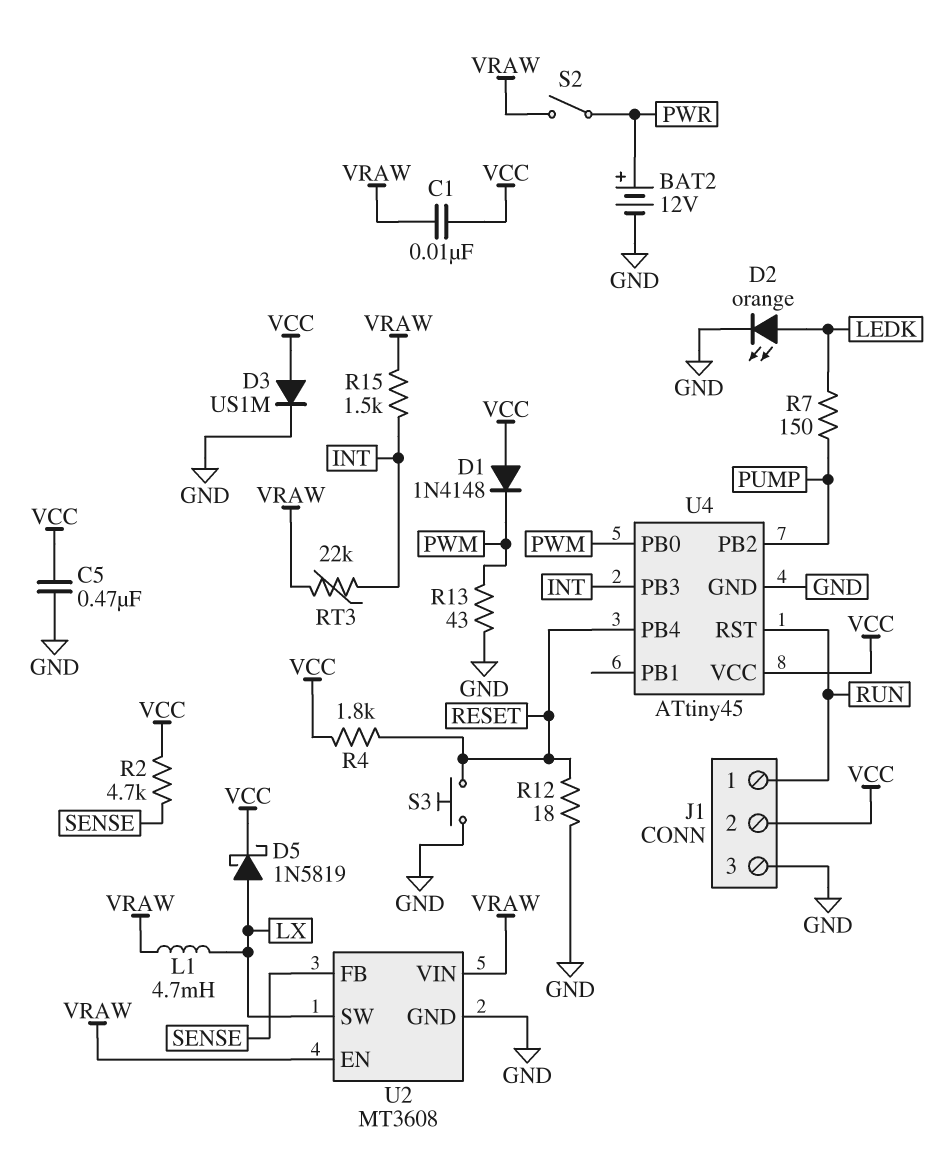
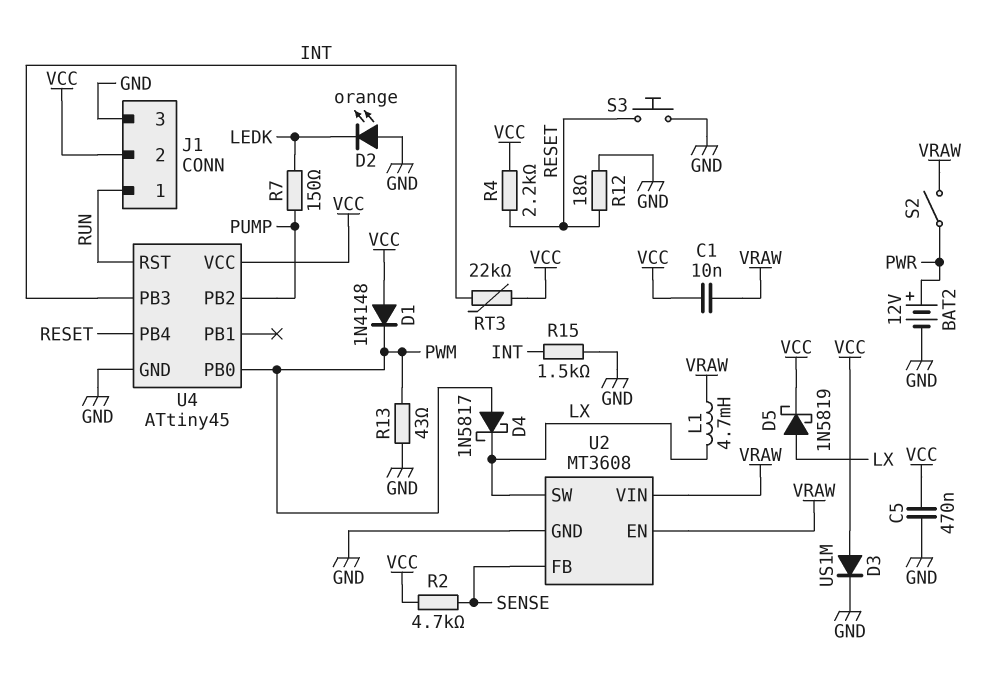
D2: LED orange (A LEDK, K GND) -> LED orange (A GND, K LEDK)
D4: none -> schottky 1N5817 (A PWM, K LX)
R4: 1.8k (RESET, VCC) -> 2.2k (RESET, VCC)
R15: 1.5k (INT, VRAW) -> 1.5k (GND, INT)
RT3: 22k (INT, VRAW) -> 22k (INT, VCC)

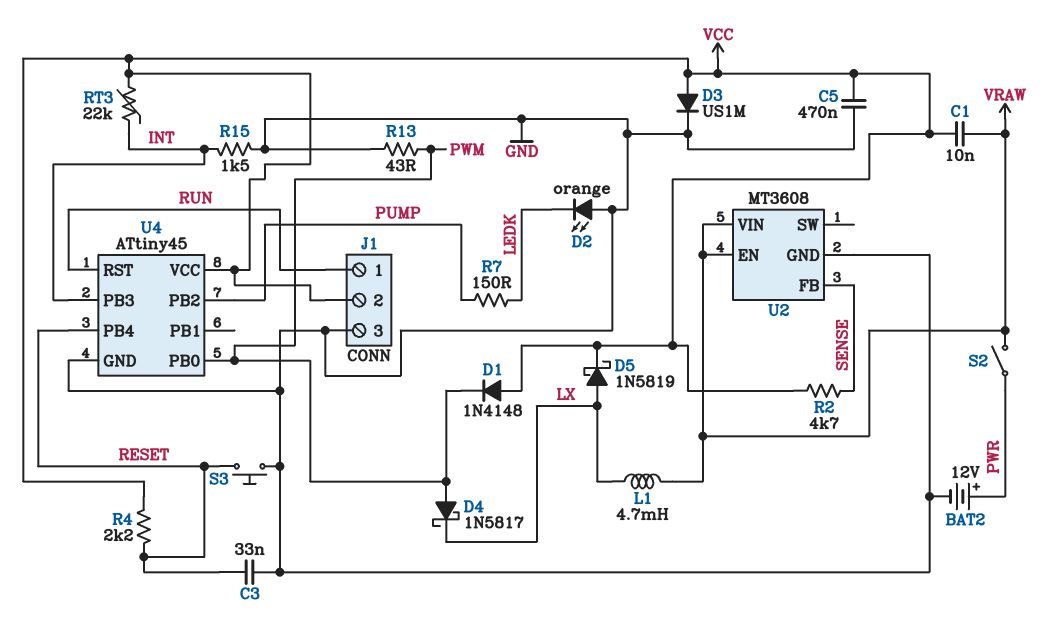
C3: none -> 33nF (GND, RESET)
R12: 18 (GND, RESET) -> none
U2 pin SW: LX -> none

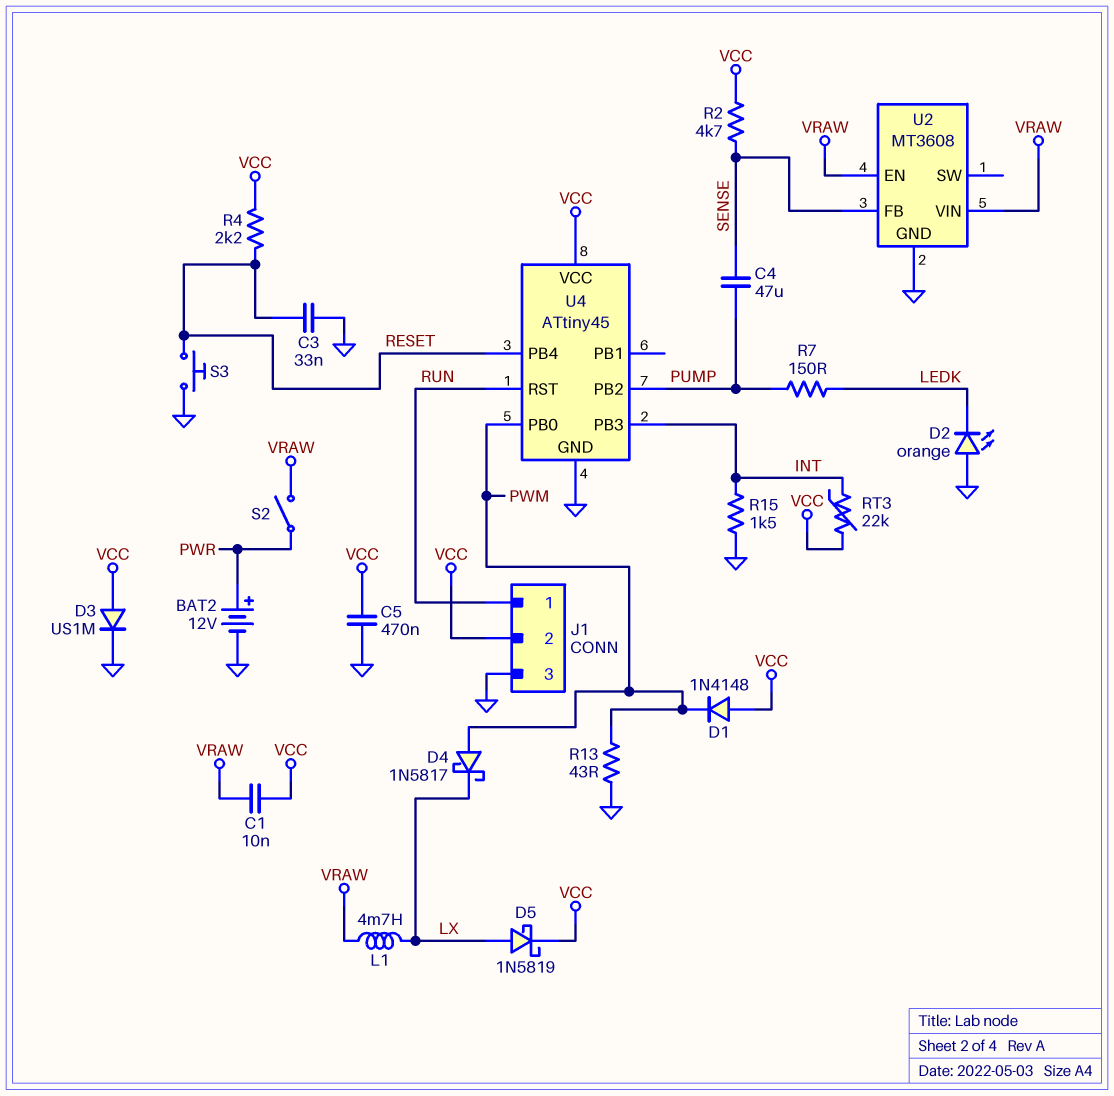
C4: none -> 47uF (PUMP, SENSE)

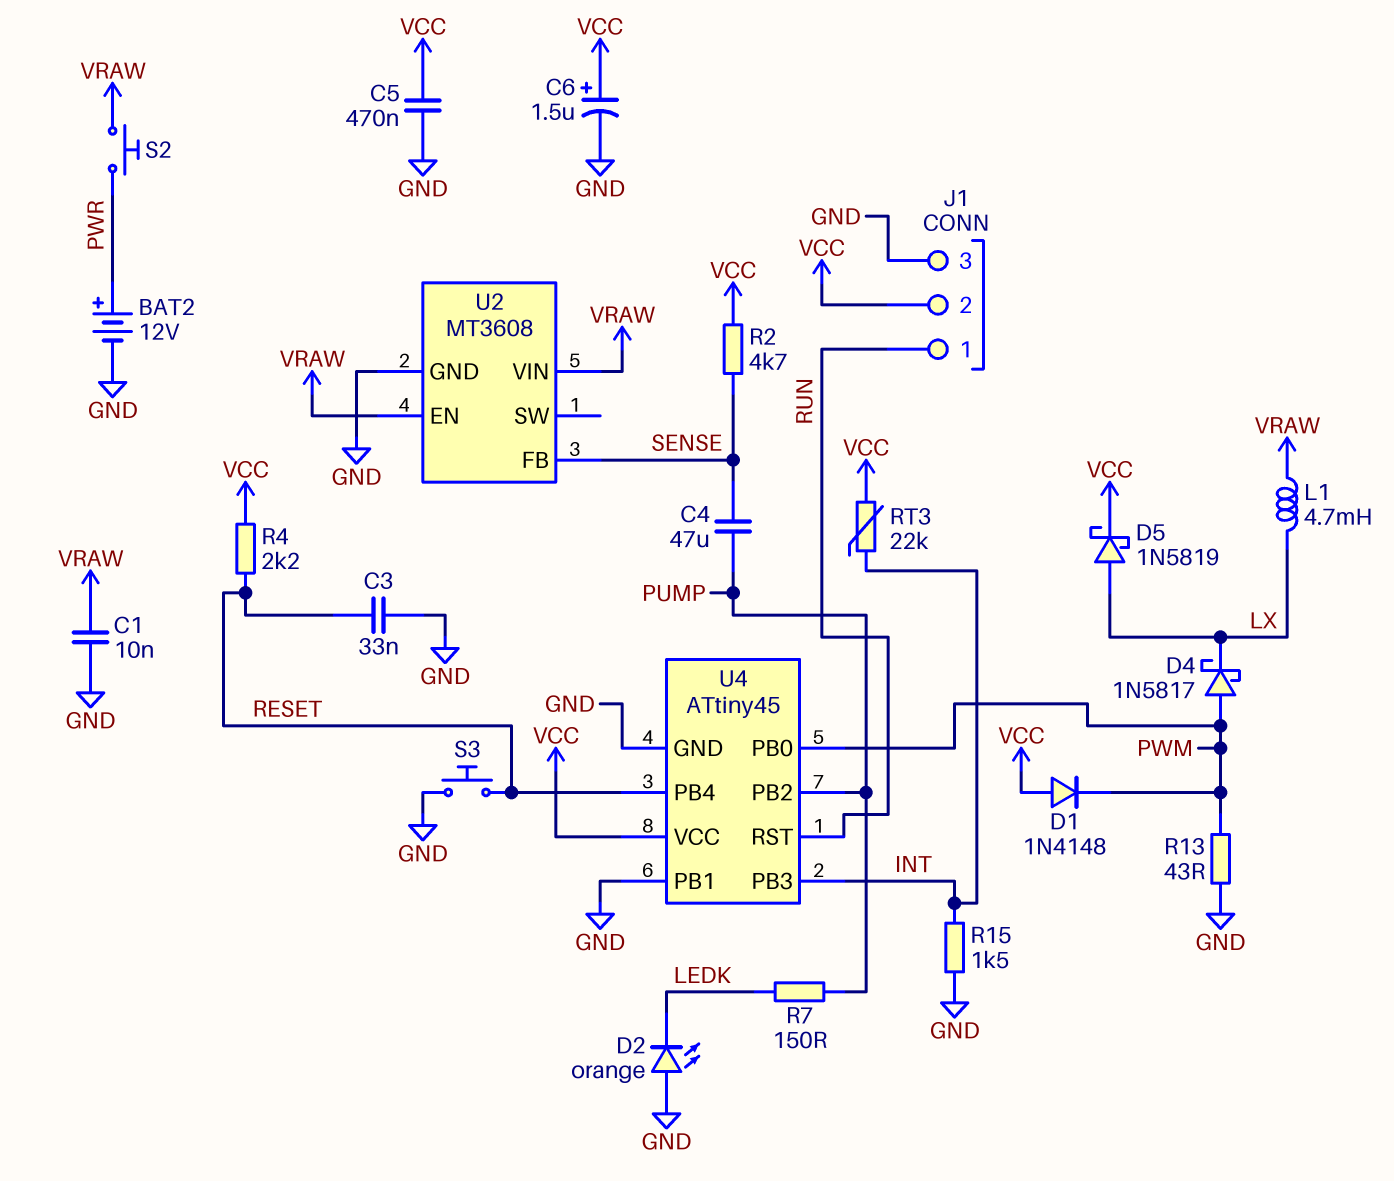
C1: 10nF (VCC, VRAW) -> 10nF (GND, VRAW)
C6: none -> 1.5uF (plus VCC, minus GND)
D3: diode US1M (A VCC, K GND) -> none
S2: switch (PWR, VRAW) -> button (PWR, VRAW)
U4 pin PB1: none -> GND

